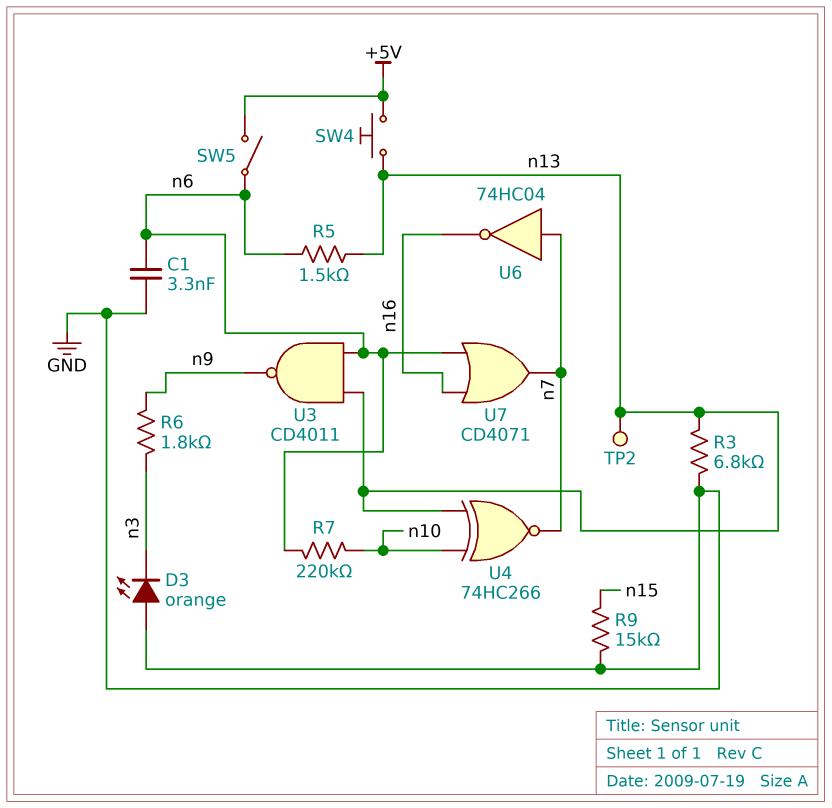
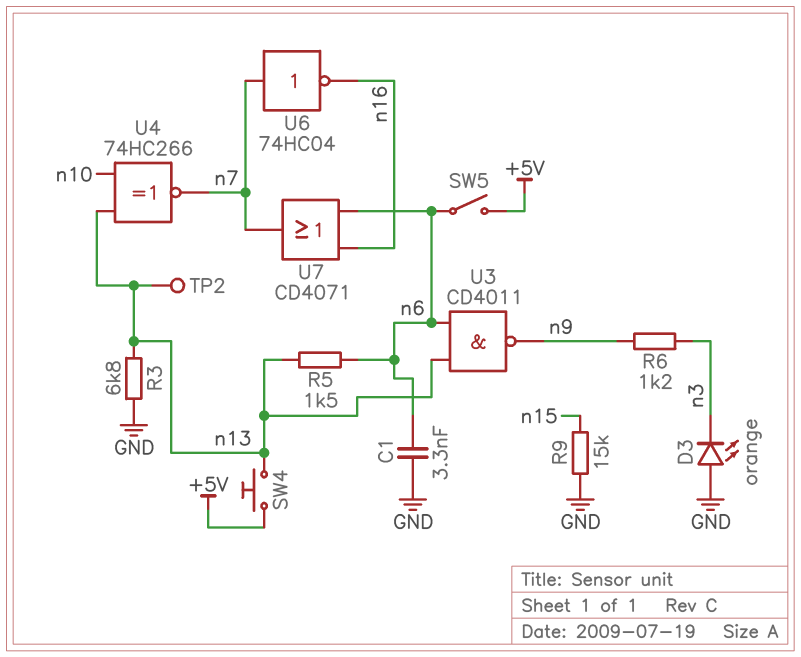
R6: 1.8k (n3, n9) -> 1.2k (n3, n9)
R7: 220k (n6, n10) -> none

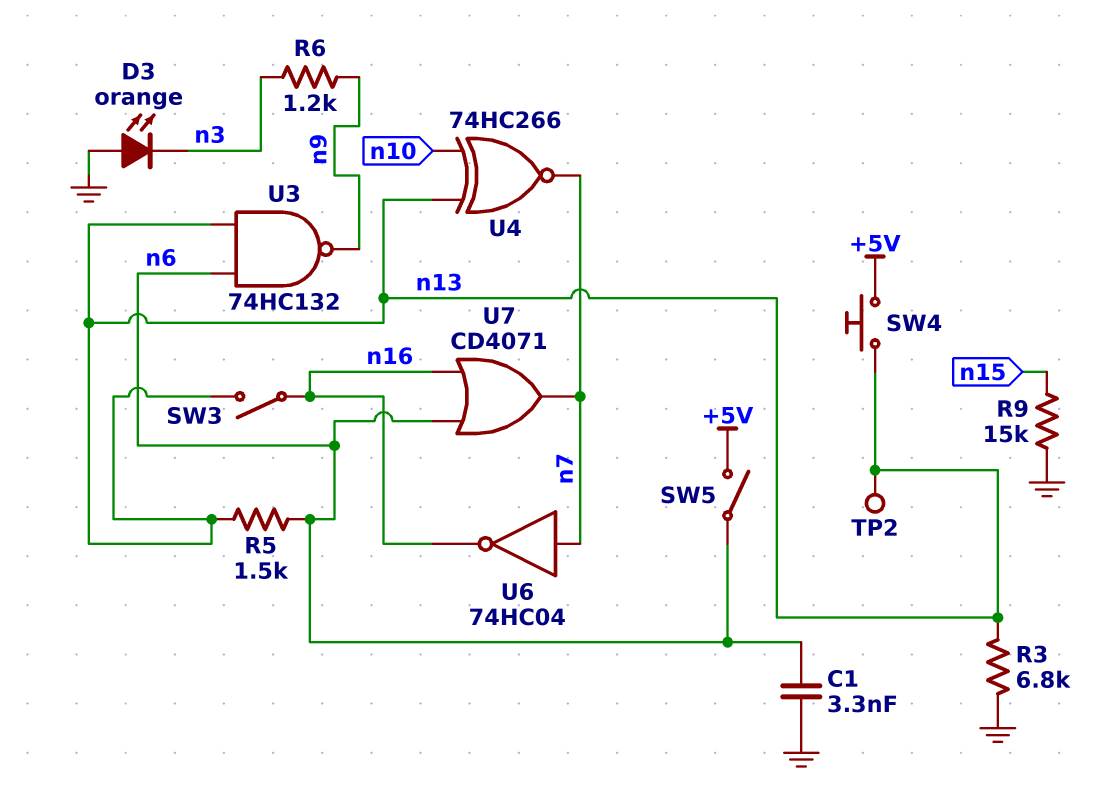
SW3: none -> switch (n13, n16)
U3: NAND CD4011 (in n6, in n13, out n9) -> NAND 74HC132 (in n6, in n13, out n9)

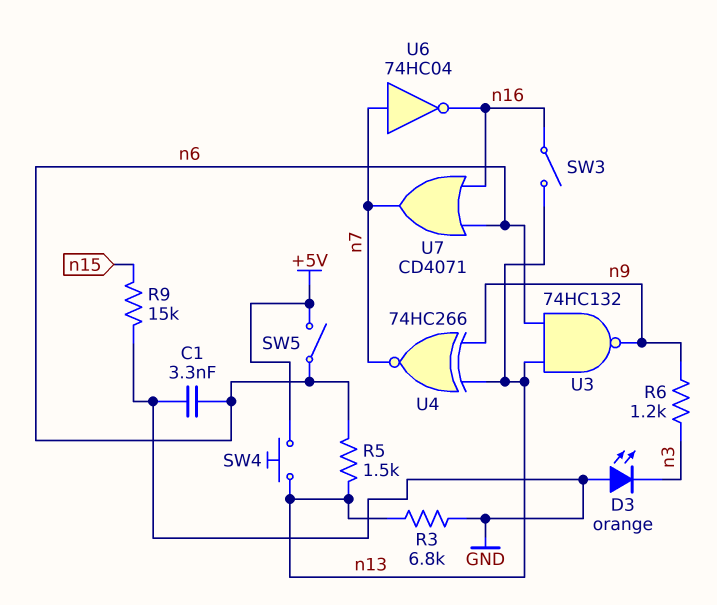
TP2: test point (n13) -> none
U4: XNOR 74HC266 (in n10, in n13, out n7) -> XNOR 74HC266 (in n9, in n13, out n7)

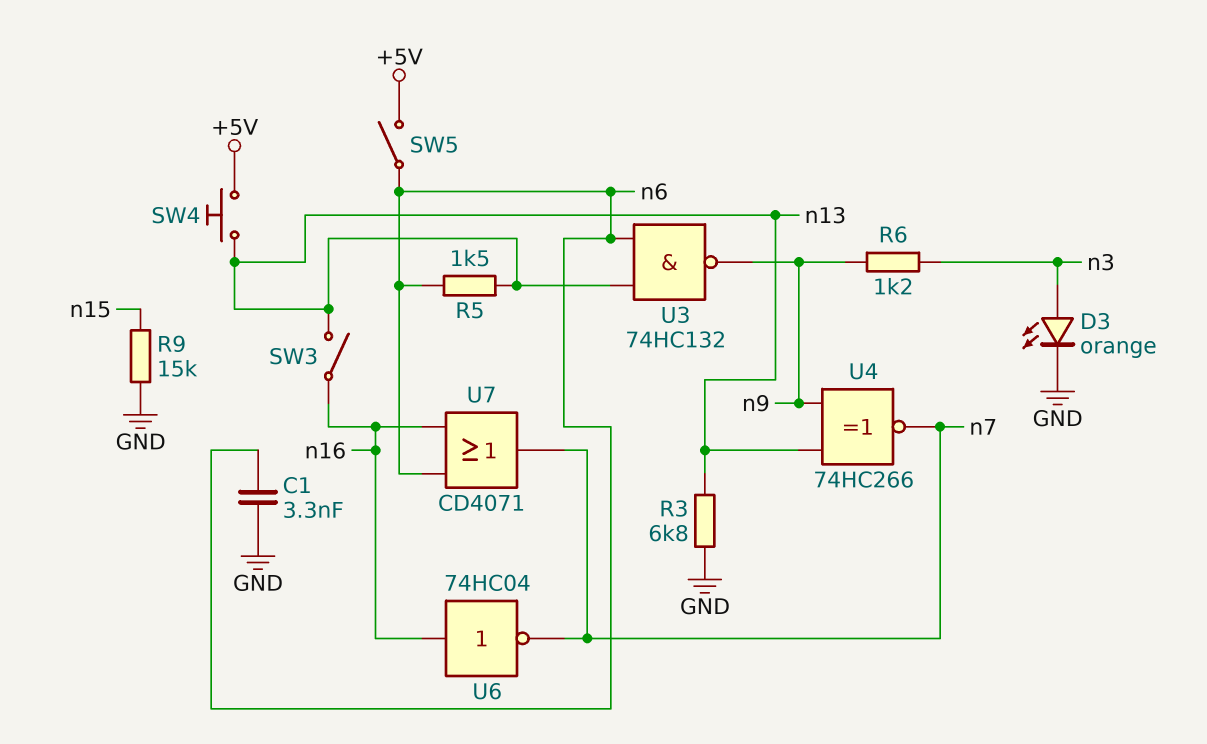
D3: LED orange (A GND, K n3) -> LED orange (A n3, K GND)
U6: NOT 74HC04 (in n7, out n16) -> NOT 74HC04 (in n16, out n7)

